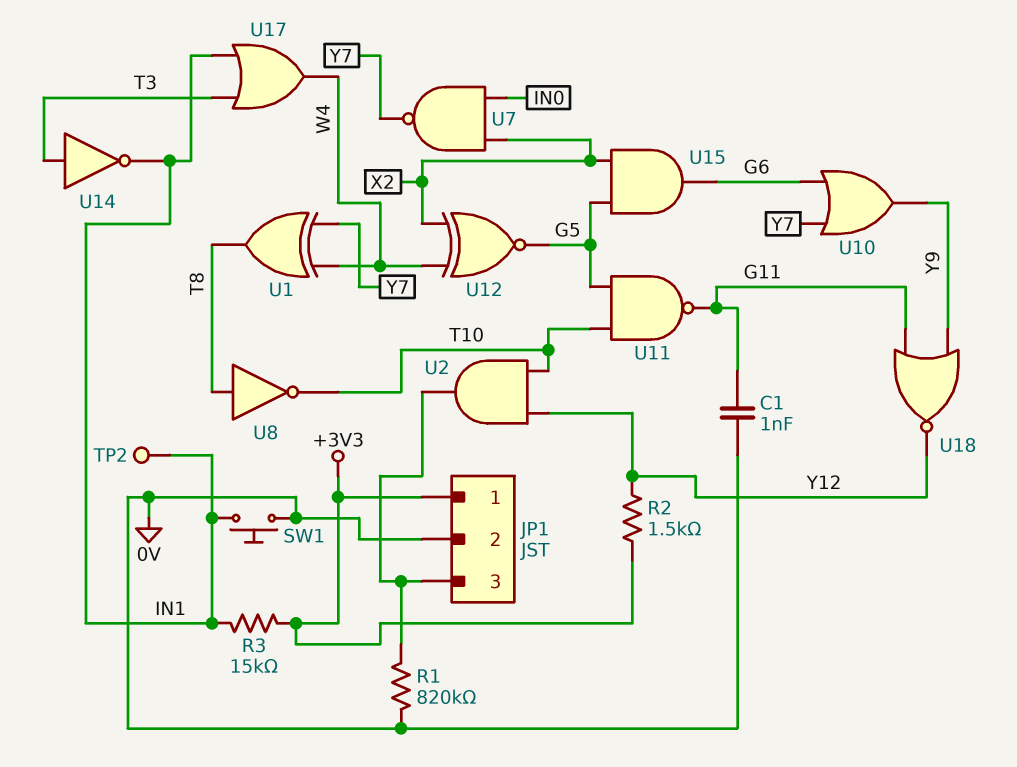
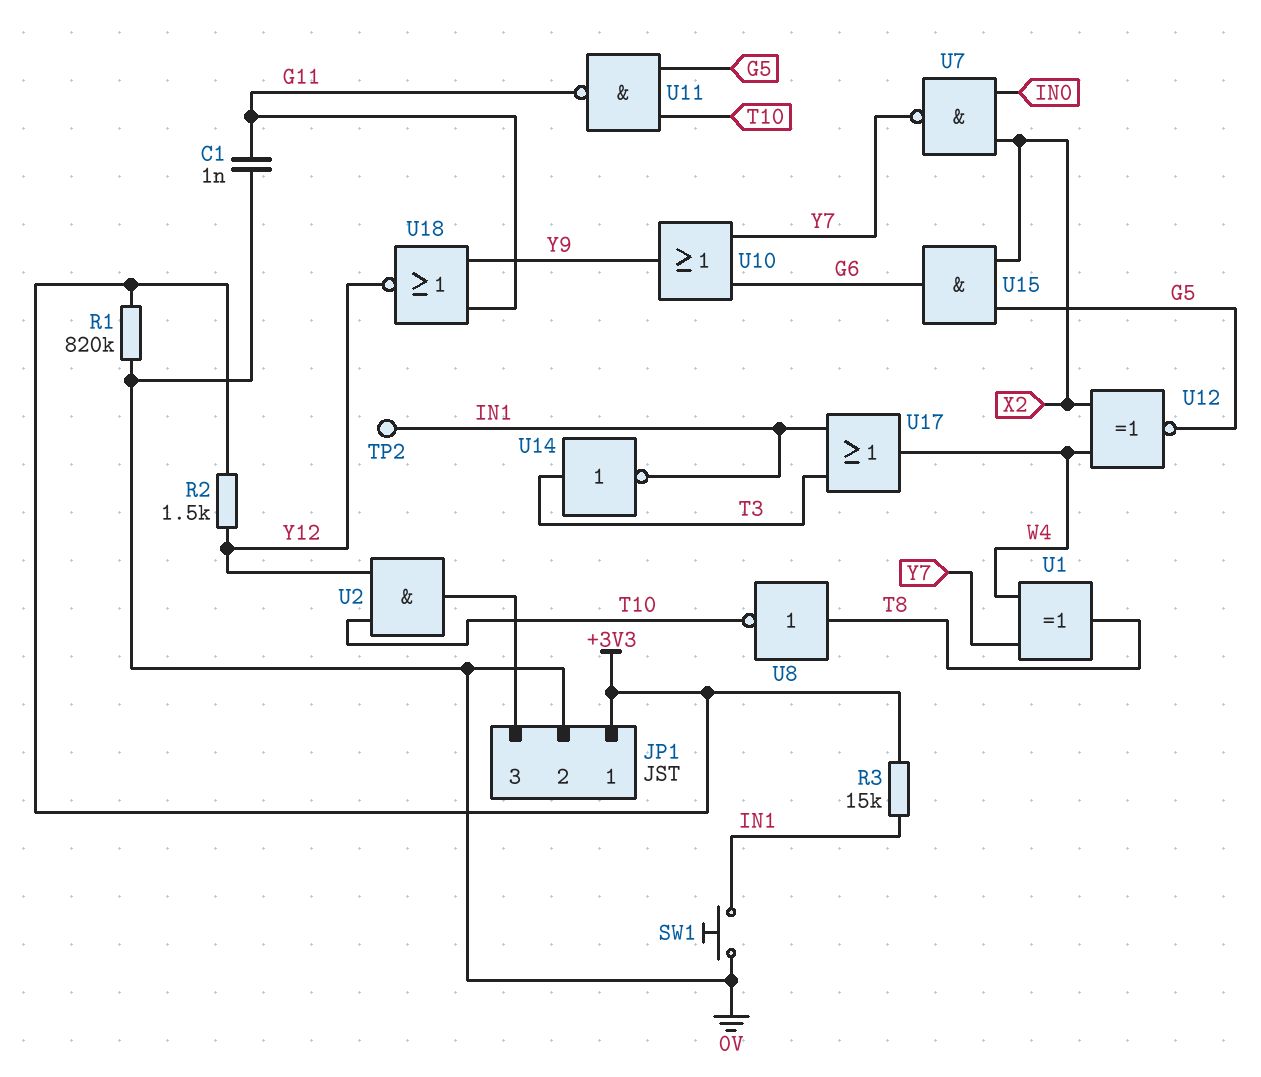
R1: 820k (0V, JP1/3) -> 820k (+3V3, 0V)

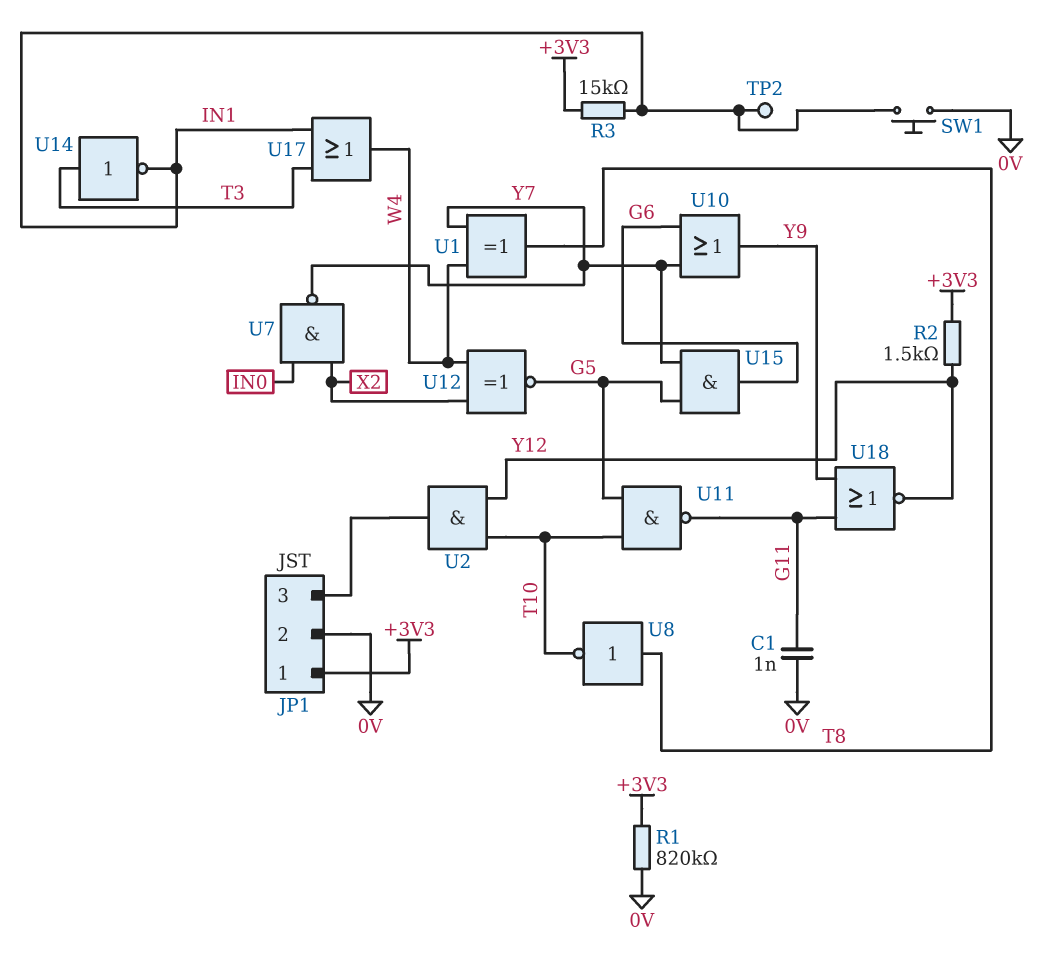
U15: AND (in G5, in X2, out G6) -> AND (in G5, in Y7, out G6)

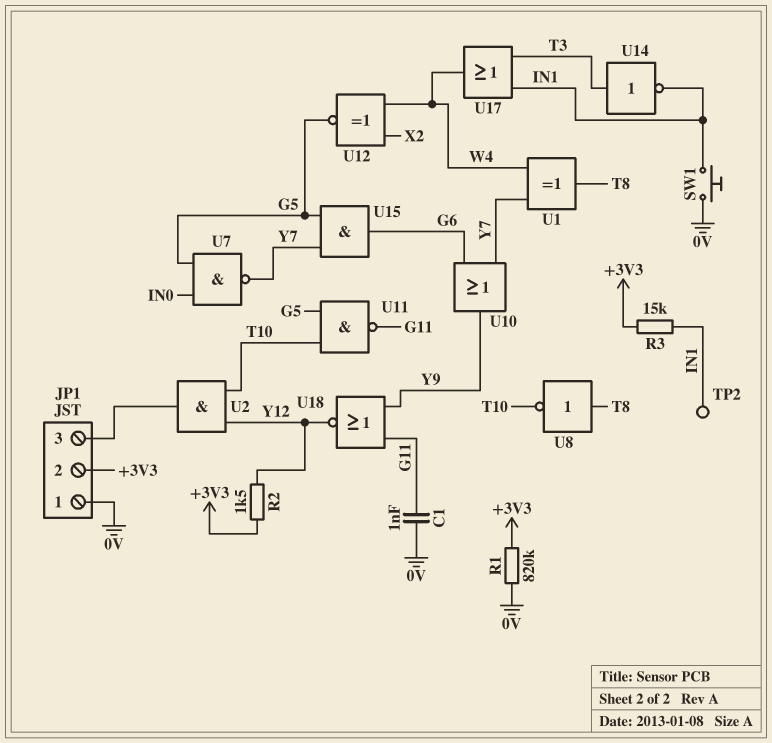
JP1 pin 1: +3V3 -> 0V
JP1 pin 2: 0V -> +3V3
U7: NAND (in IN0, in X2, out Y7) -> NAND (in G5, in IN0, out Y7)

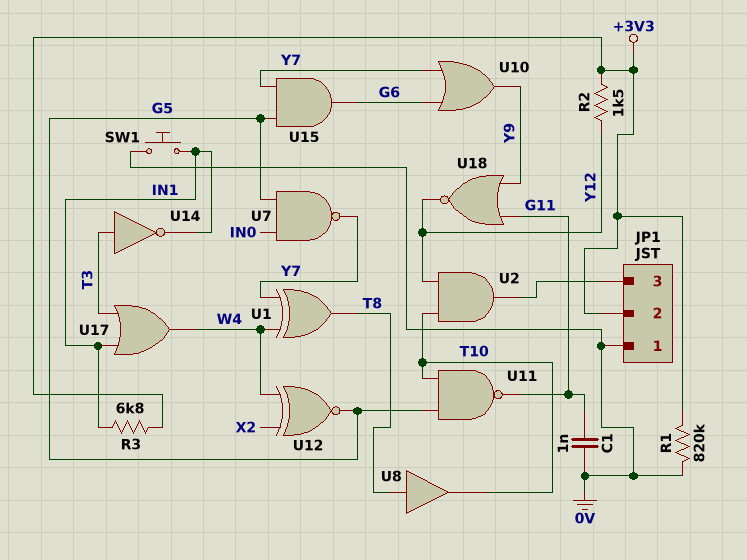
R3: 15k (+3V3, IN1) -> 6.8k (+3V3, IN1)
TP2: test point (IN1) -> none
U8: NOT (in T8, out T10) -> buffer (in T8, out T10)

